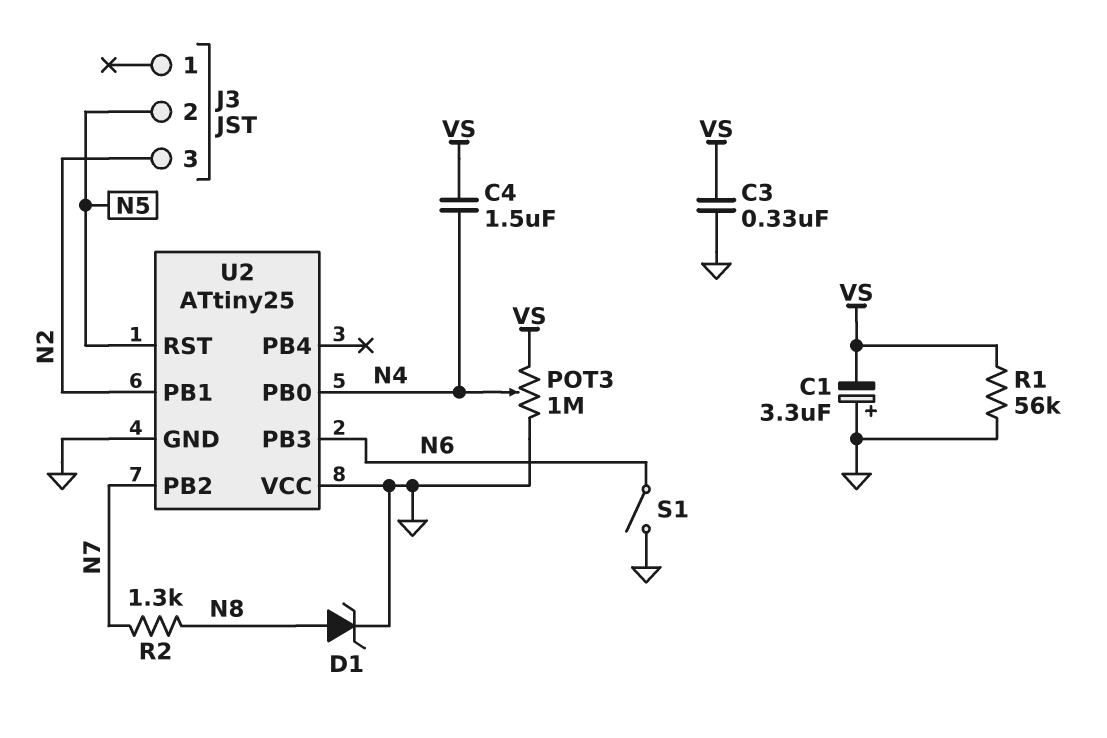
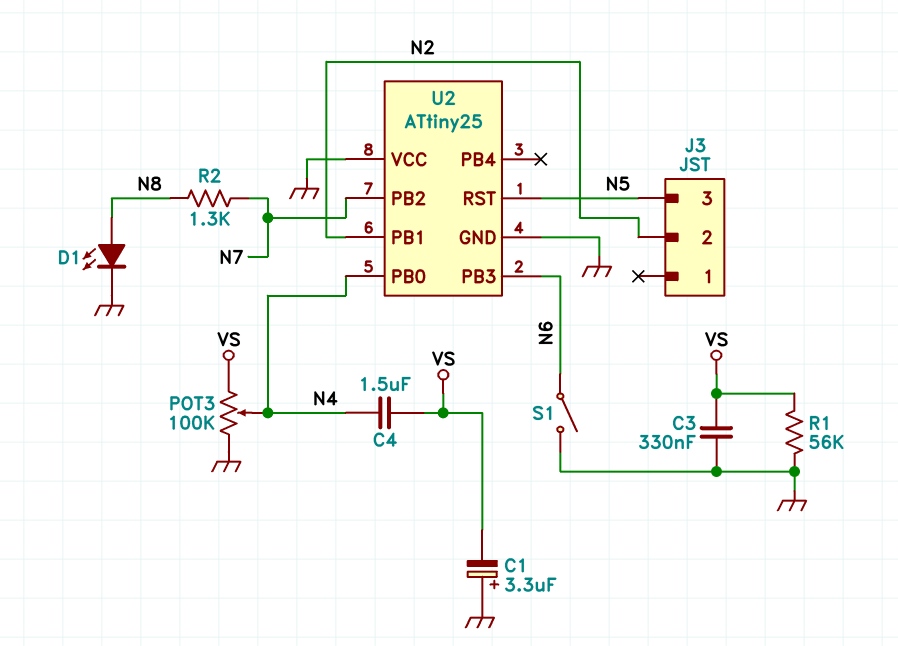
D1: zener (A N8, K GND) -> LED (A N8, K GND)
J3 pin 2: N5 -> N2
J3 pin 3: N2 -> N5
POT3: 1M (GND, VS, wiper N4) -> 100k (GND, VS, wiper N4)

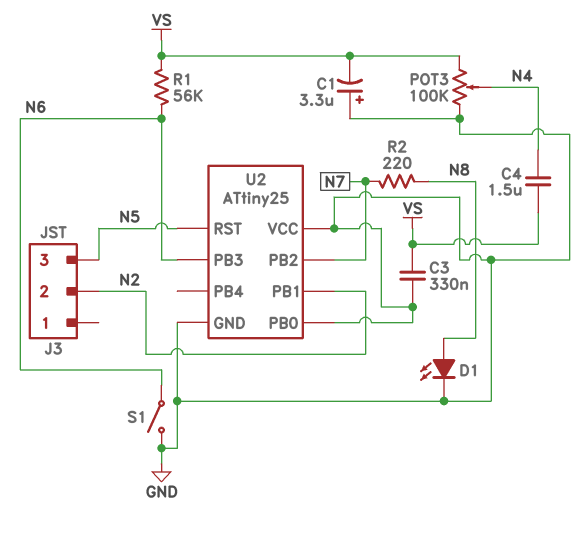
R1: 56k (GND, VS) -> 56k (N6, VS)
R2: 1.3k (N7, N8) -> 220 (N7, N8)
U2 pin PB0: N4 -> GND

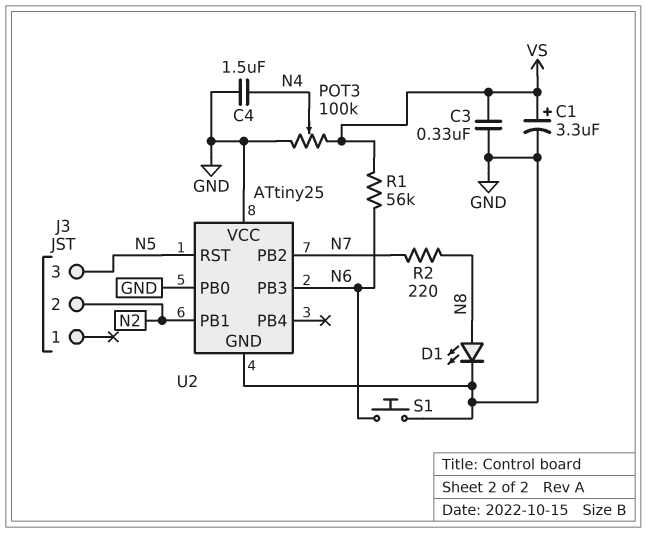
C1: 3.3uF (plus GND, minus VS) -> 3.3uF (plus VS, minus GND)
C4: 1.5uF (N4, VS) -> 1.5uF (GND, N4)
S1: switch (GND, N6) -> button (GND, N6)

